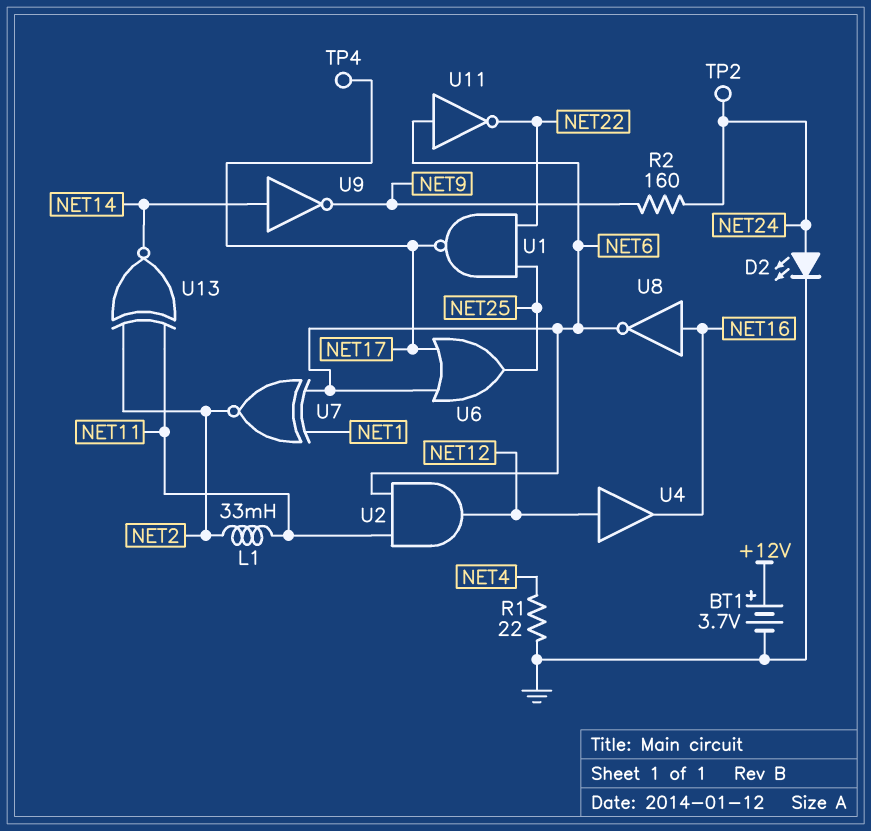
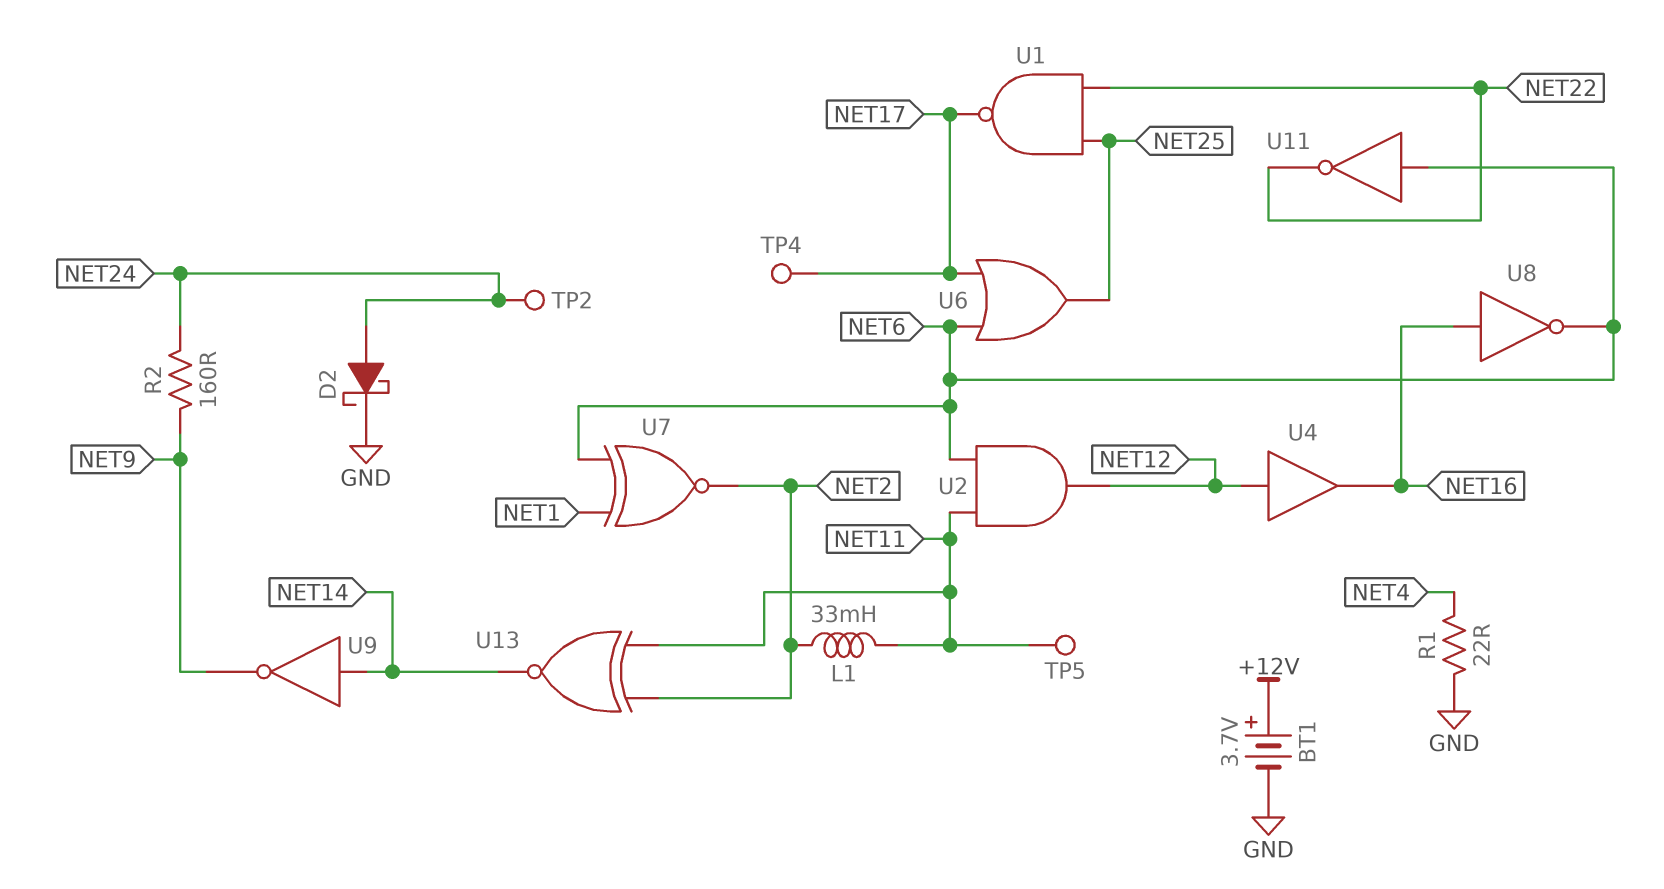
D2: LED (A NET24, K GND) -> schottky (A NET24, K GND)
TP5: none -> test point (NET11)

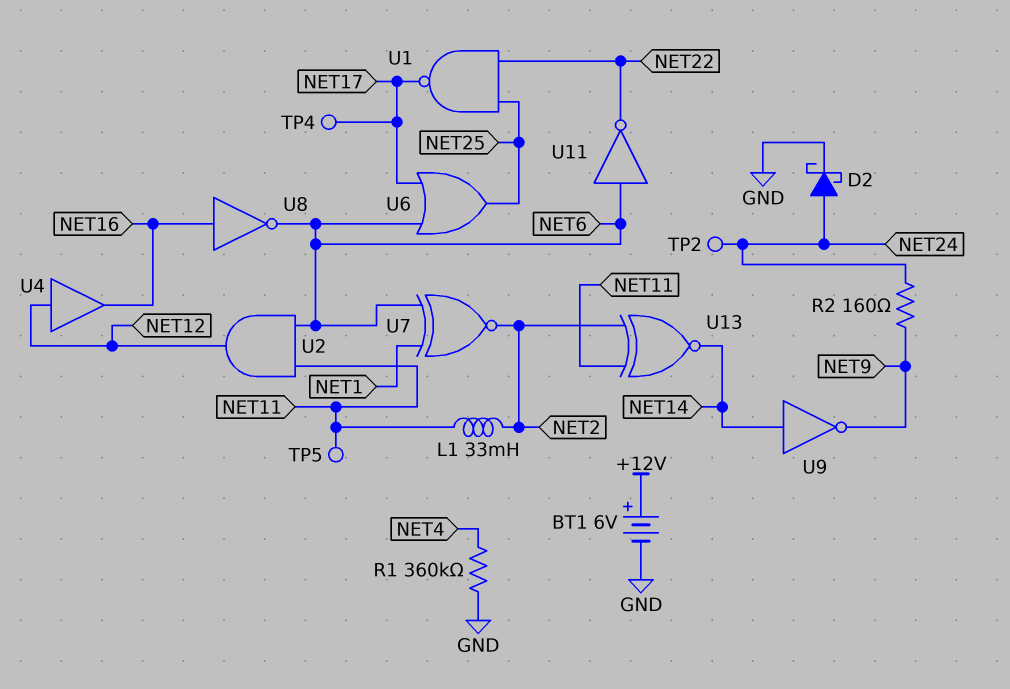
BT1: 3.7V (plus +12V, minus GND) -> 6V (plus +12V, minus GND)
R1: 22 (GND, NET4) -> 360k (GND, NET4)

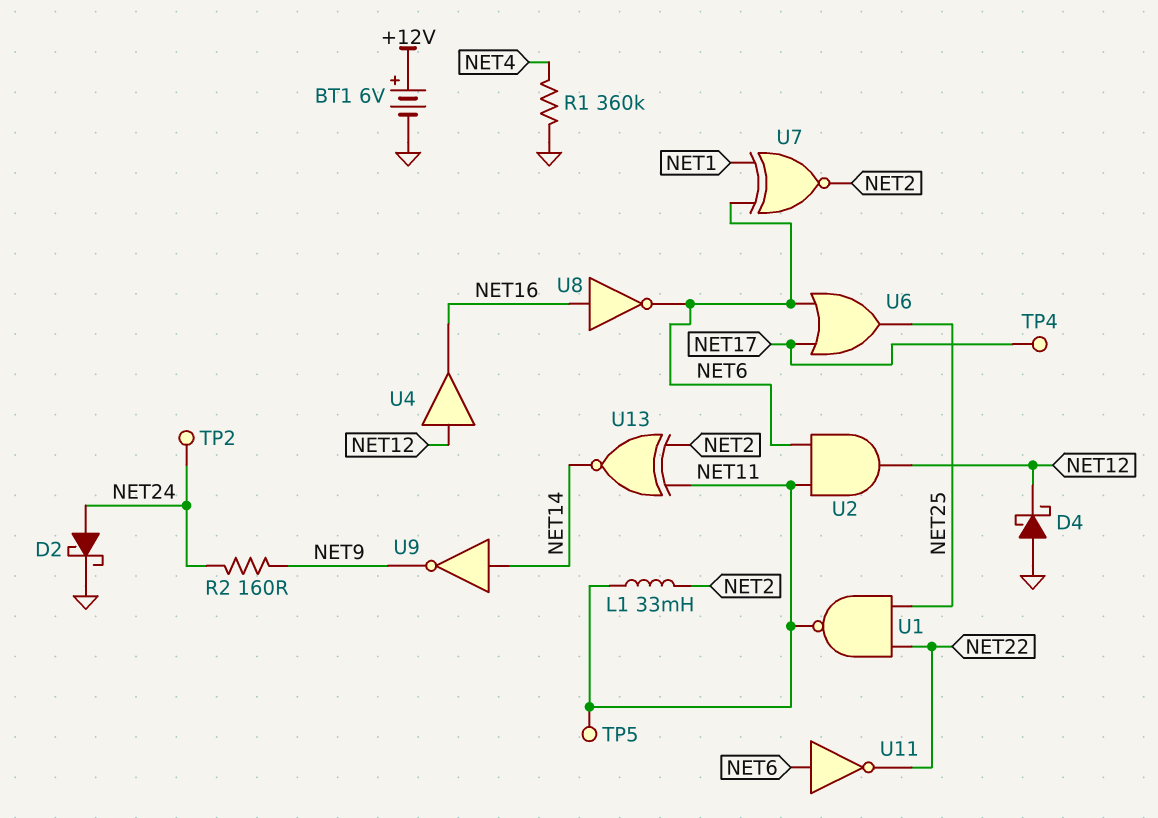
D4: none -> schottky (A GND, K NET12)
U1: NAND (in NET22, in NET25, out NET17) -> NAND (in NET22, in NET25, out NET11)

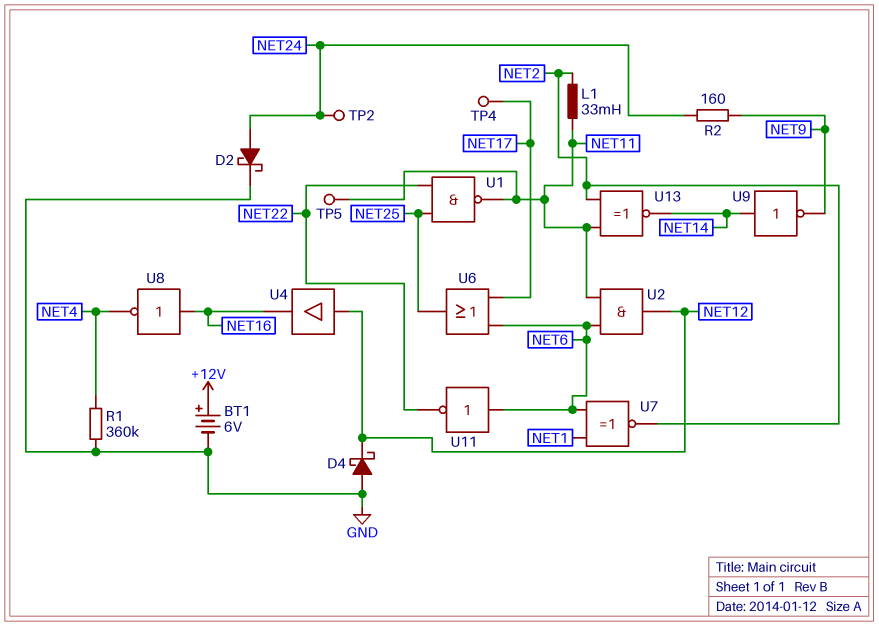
U8: NOT (in NET16, out NET6) -> NOT (in NET16, out NET4)

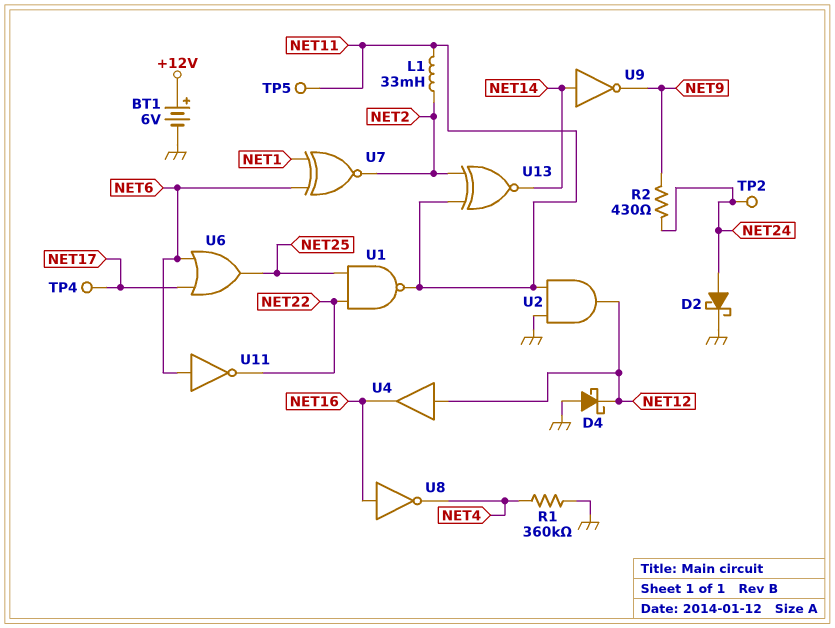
R2: 160 (NET9, NET24) -> 430 (NET9, NET24)
U2: AND (in NET6, in NET11, out NET12) -> AND (in GND, in NET11, out NET12)

